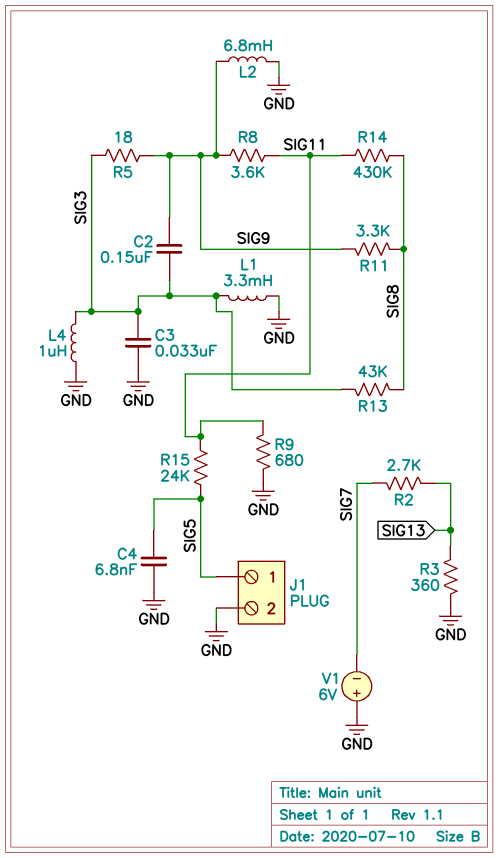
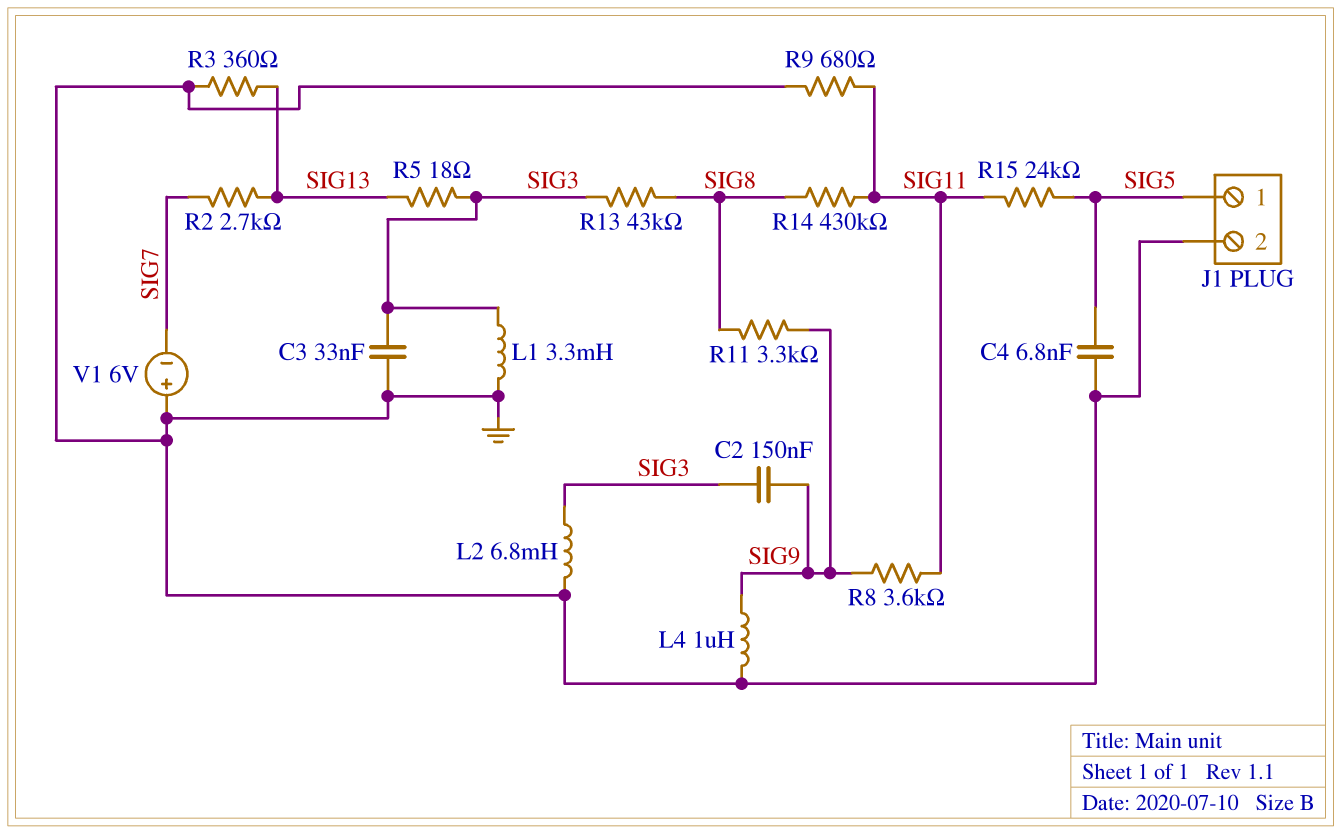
L2: 6.8mH (GND, SIG9) -> 6.8mH (GND, SIG3)
L4: 1uH (GND, SIG3) -> 1uH (GND, SIG9)
R5: 18 (SIG3, SIG9) -> 18 (SIG3, SIG13)

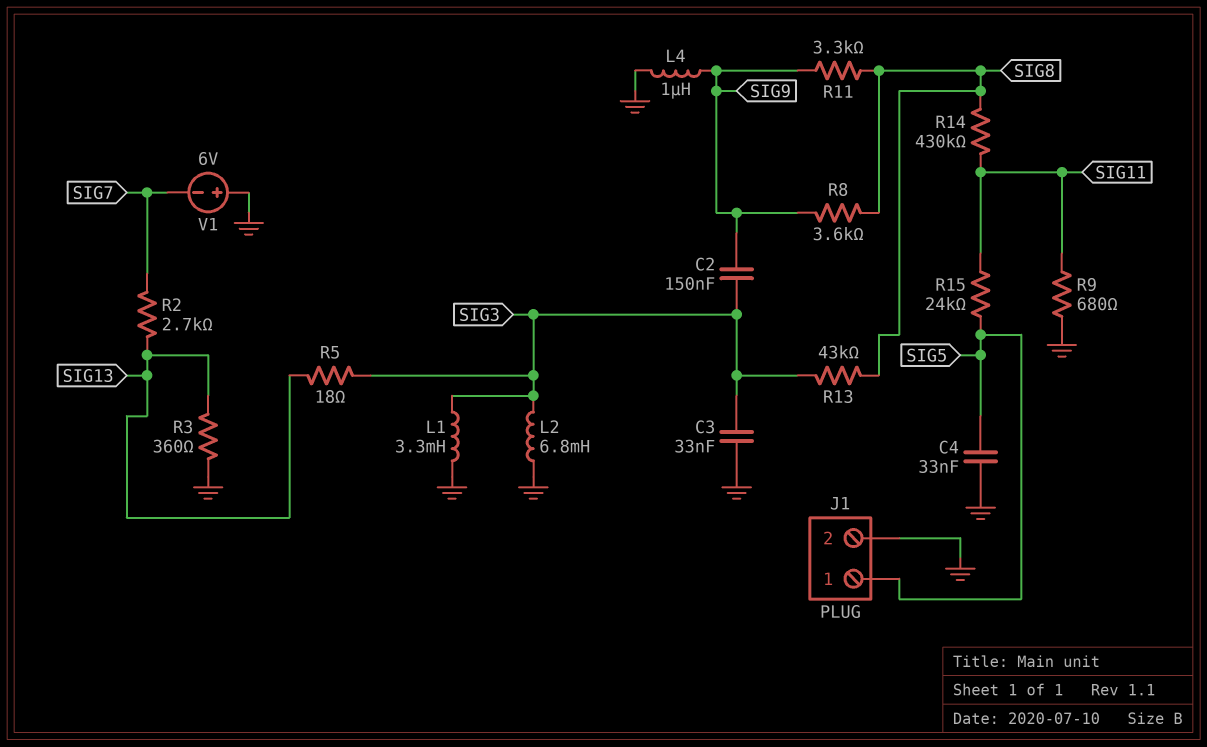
C4: 6.8nF (GND, SIG5) -> 33nF (GND, SIG5)
R8: 3.6k (SIG9, SIG11) -> 3.6k (SIG8, SIG9)

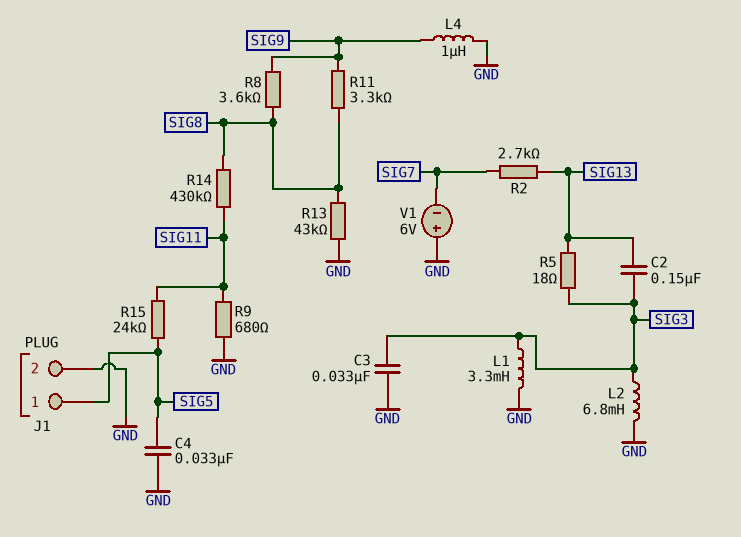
C2: 150nF (SIG3, SIG9) -> 150nF (SIG3, SIG13)
R3: 360 (GND, SIG13) -> none
R13: 43k (SIG3, SIG8) -> 43k (GND, SIG8)

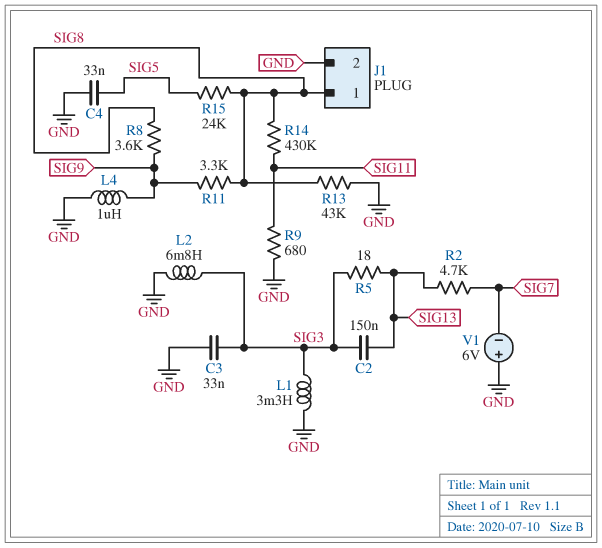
J1 pin 1: SIG5 -> SIG8
R2: 2.7k (SIG7, SIG13) -> 4.7k (SIG7, SIG13)
R15: 24k (SIG5, SIG11) -> 24k (SIG5, SIG8)

